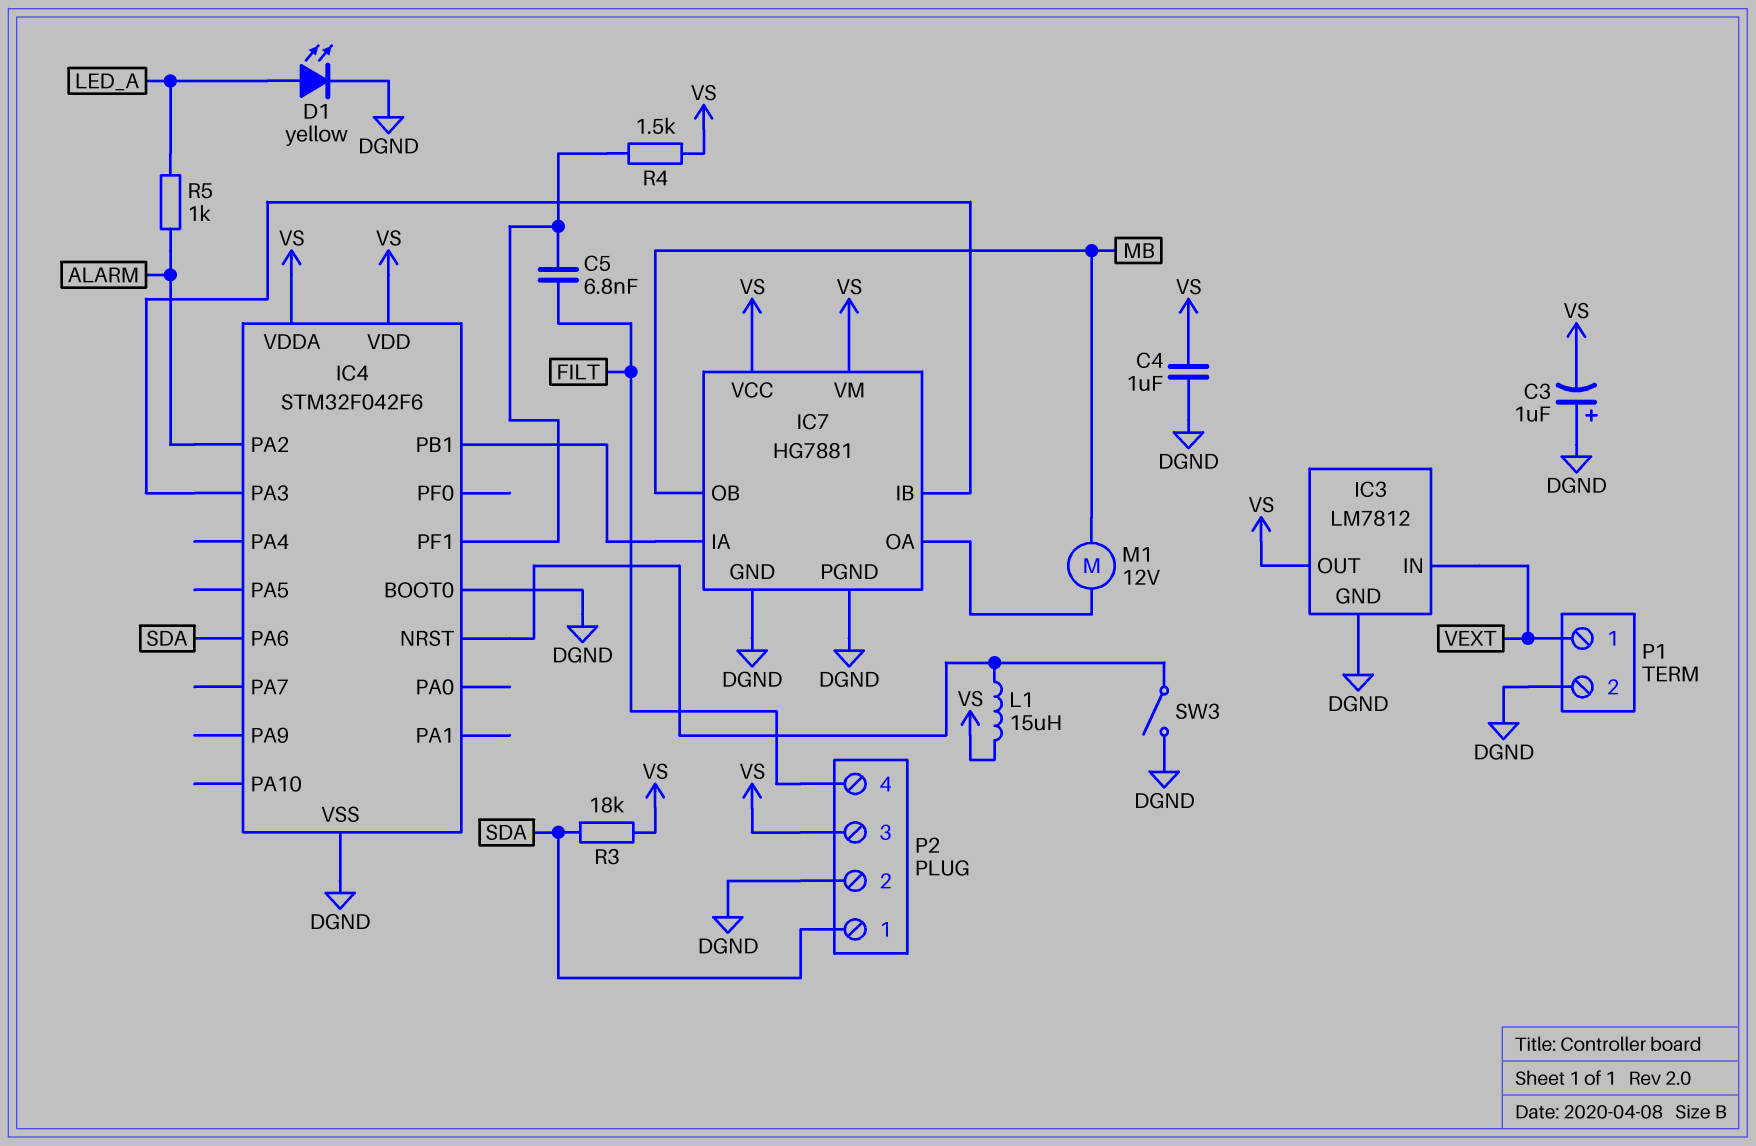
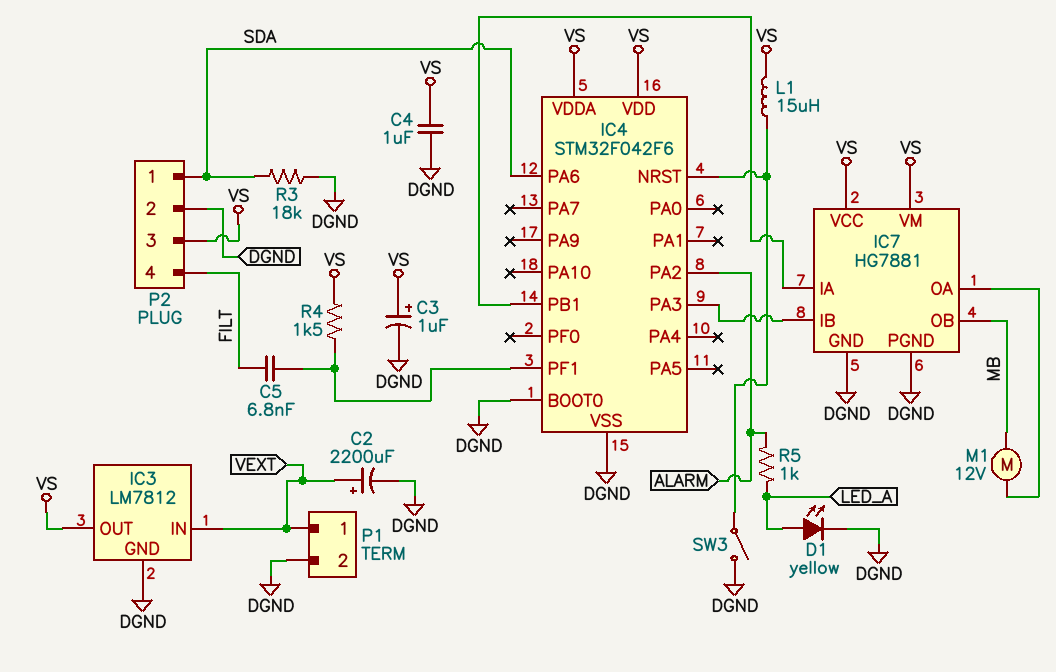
C2: none -> 2200uF (plus VEXT, minus DGND)
C3: 1uF (plus DGND, minus VS) -> 1uF (plus VS, minus DGND)
R3: 18k (SDA, VS) -> 18k (DGND, SDA)

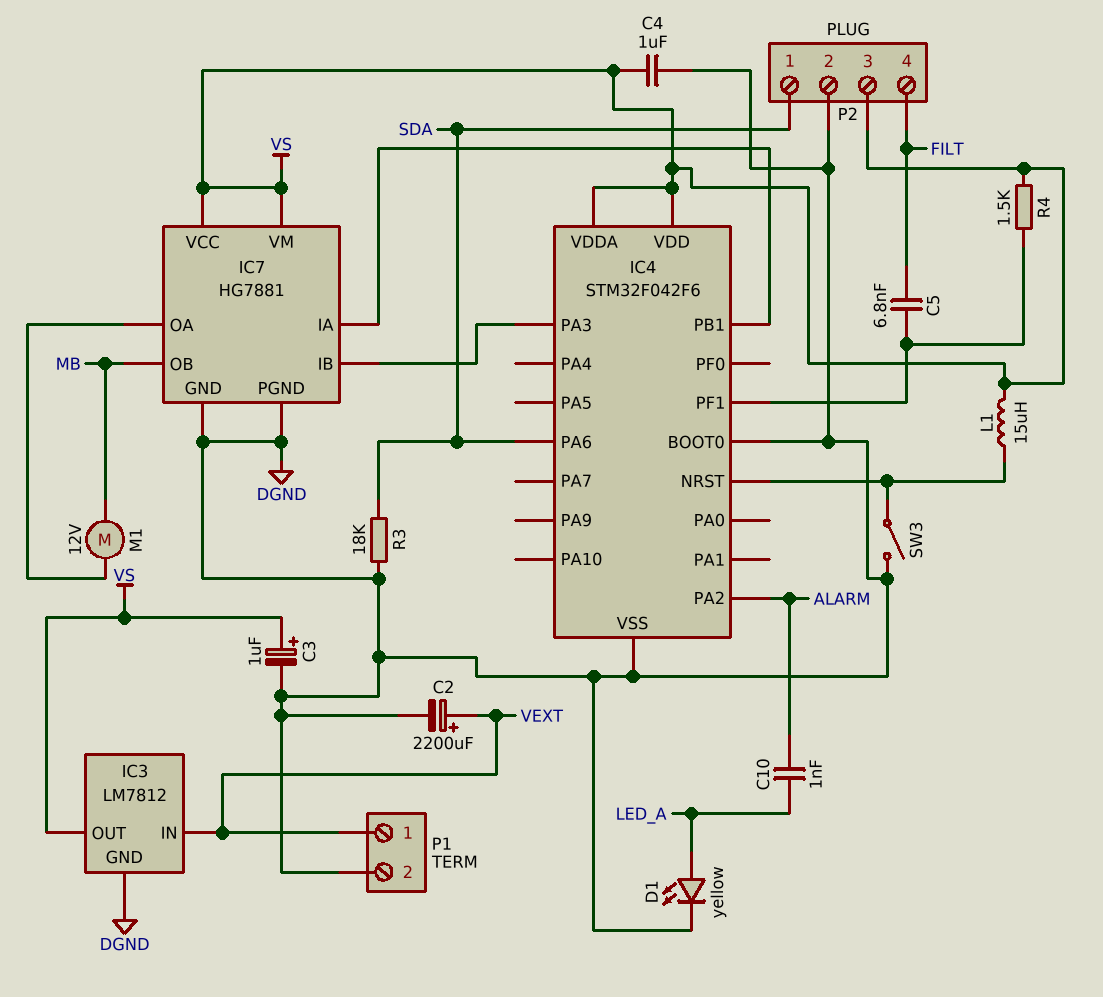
C10: none -> 1nF (ALARM, LED_A)
R5: 1k (ALARM, LED_A) -> none

